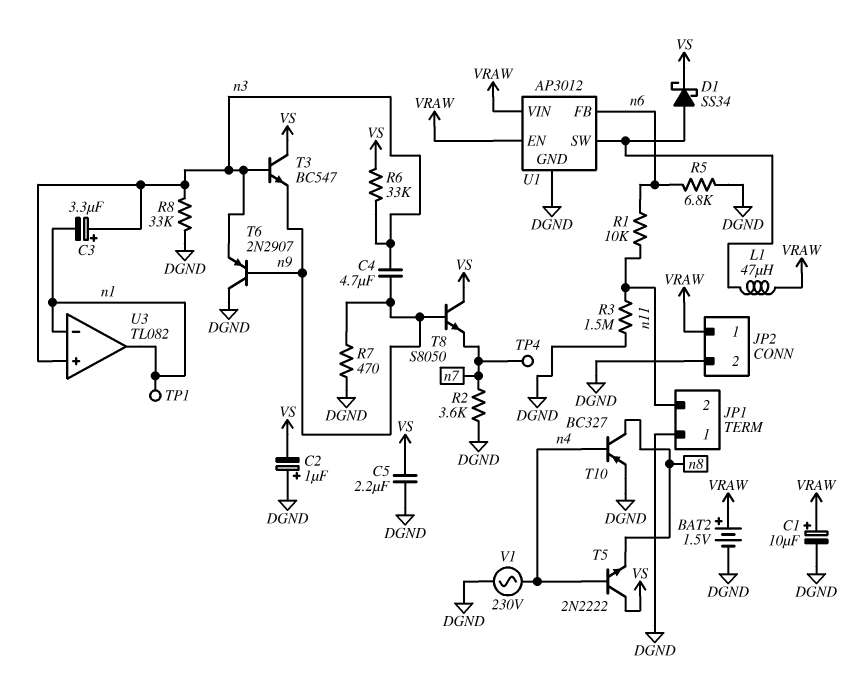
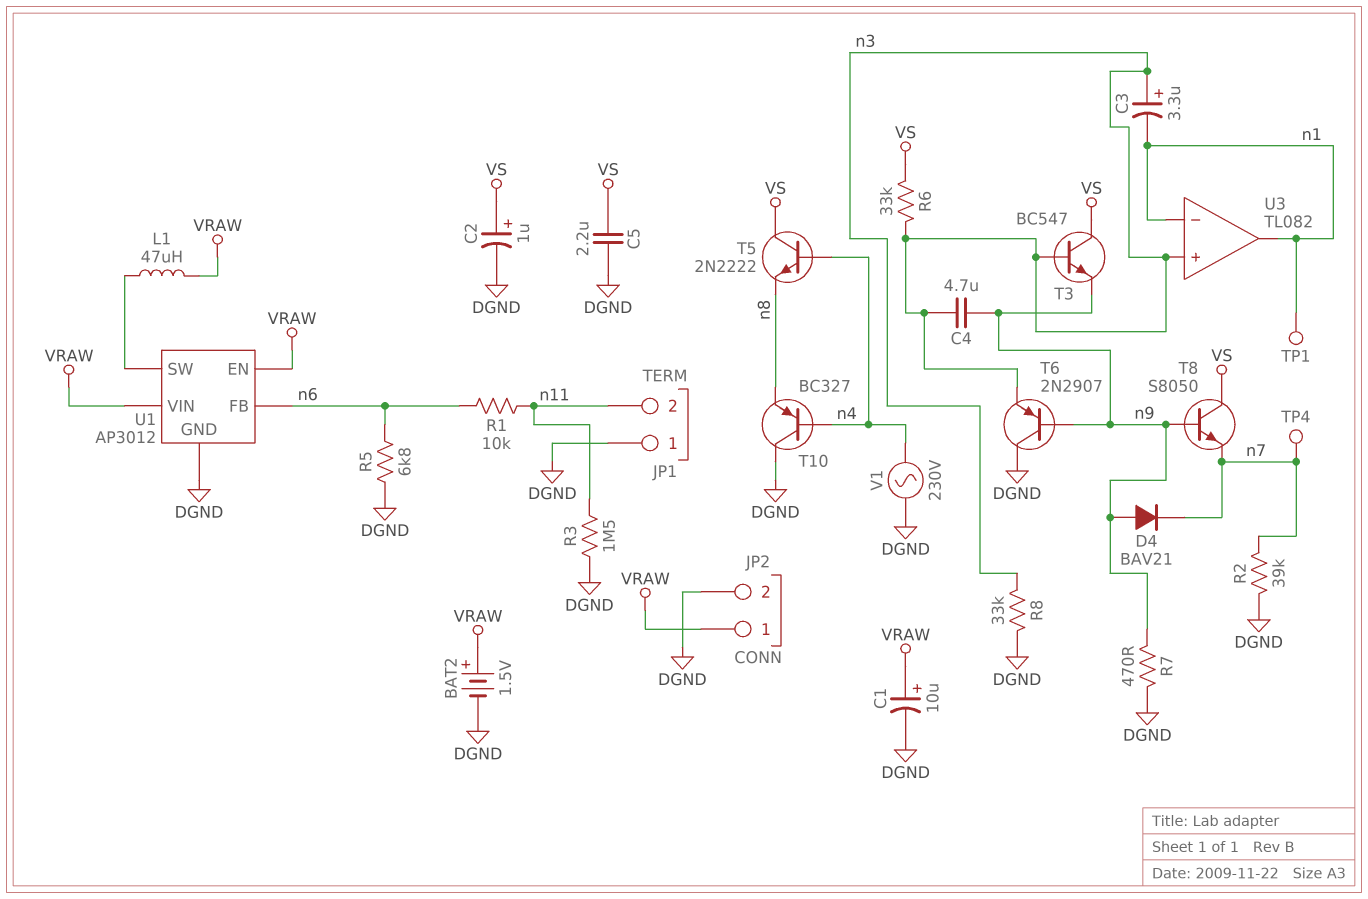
C2: 1uF (plus DGND, minus VS) -> 1uF (plus VS, minus DGND)
D1: schottky SS34 (A U1/SW, K VS) -> none
D4: none -> diode BAV21 (A n9, K n7)
R2: 3.6k (DGND, n7) -> 39k (DGND, n7)
T10: PNP BC327 (B n4, C n8, E DGND) -> PNP BC327 (B n4, C DGND, E n8)

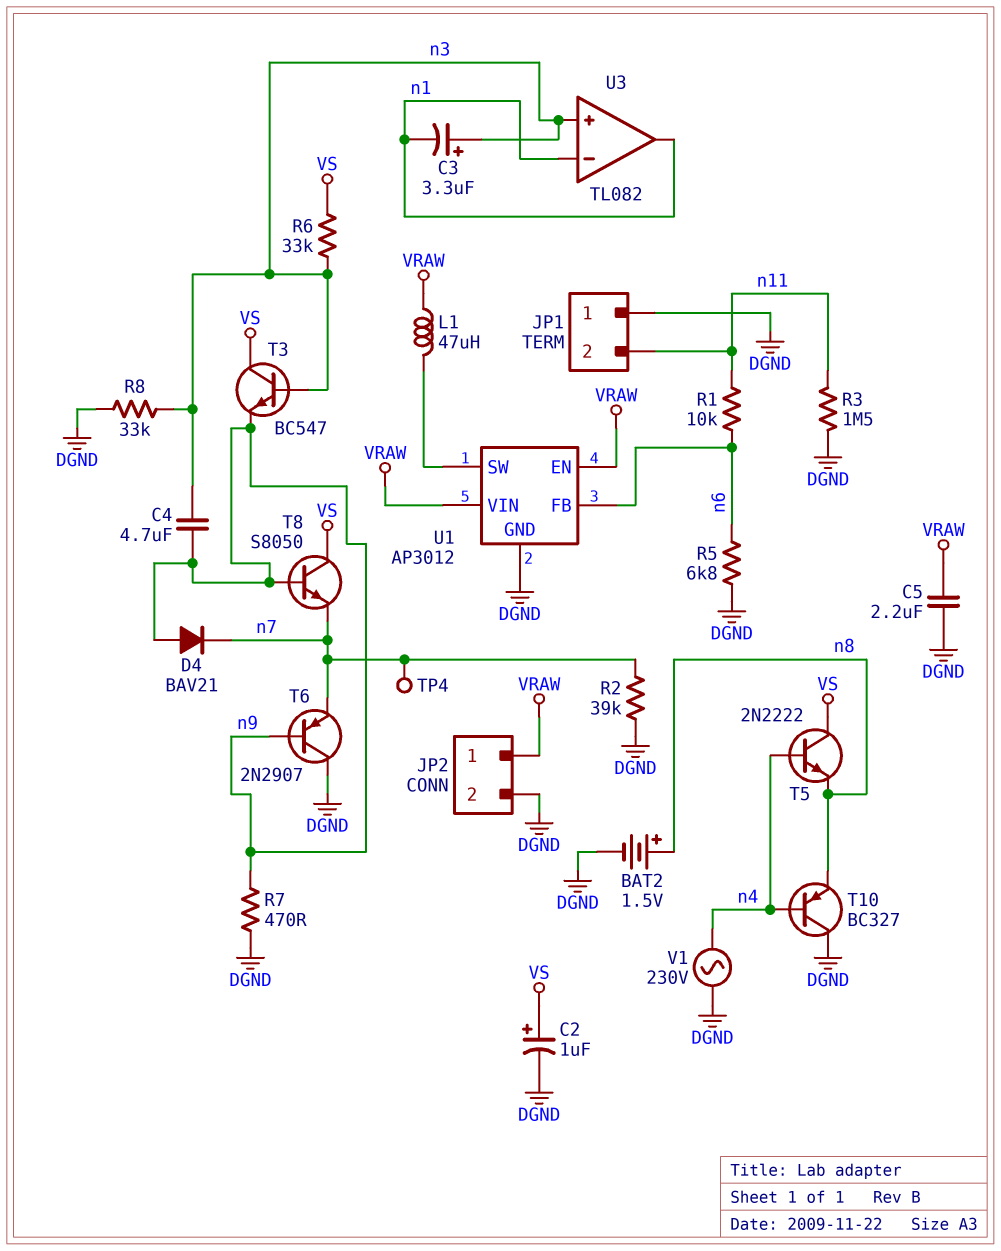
BAT2: 1.5V (plus VRAW, minus DGND) -> 1.5V (plus n8, minus DGND)
C1: 10uF (plus VRAW, minus DGND) -> none
C5: 2.2uF (DGND, VS) -> 2.2uF (DGND, VRAW)
T6: PNP 2N2907 (B n9, C DGND, E n3) -> PNP 2N2907 (B n9, C DGND, E n7)
TP1: test point (n1) -> none

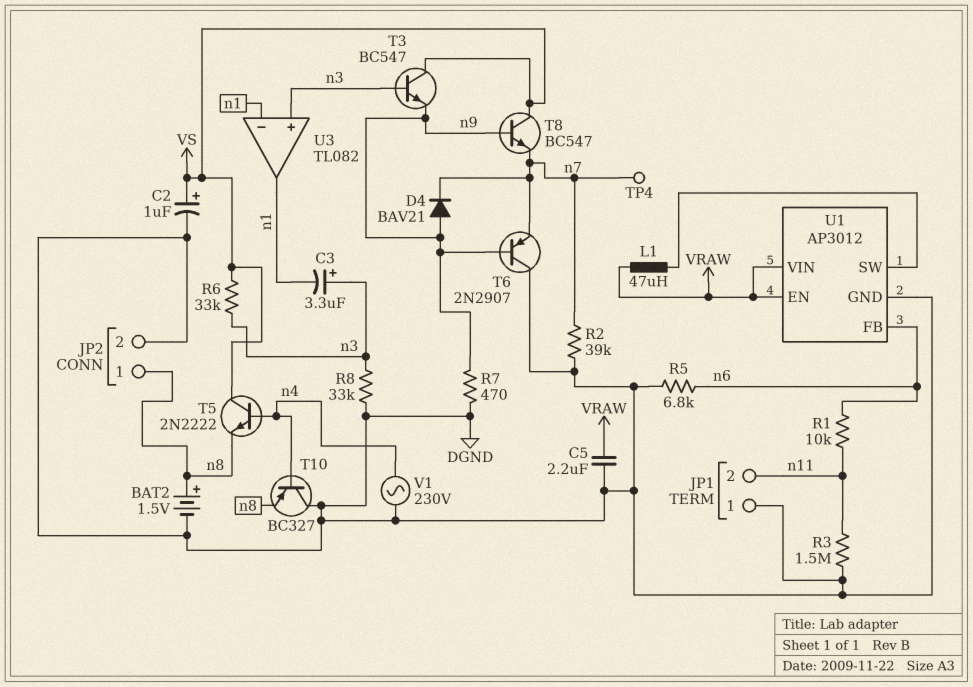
C4: 4.7uF (n3, n9) -> none
JP2 pin 1: VRAW -> n8
T8: NPN S8050 (B n9, C VS, E n7) -> NPN BC547 (B n9, C VS, E n7)

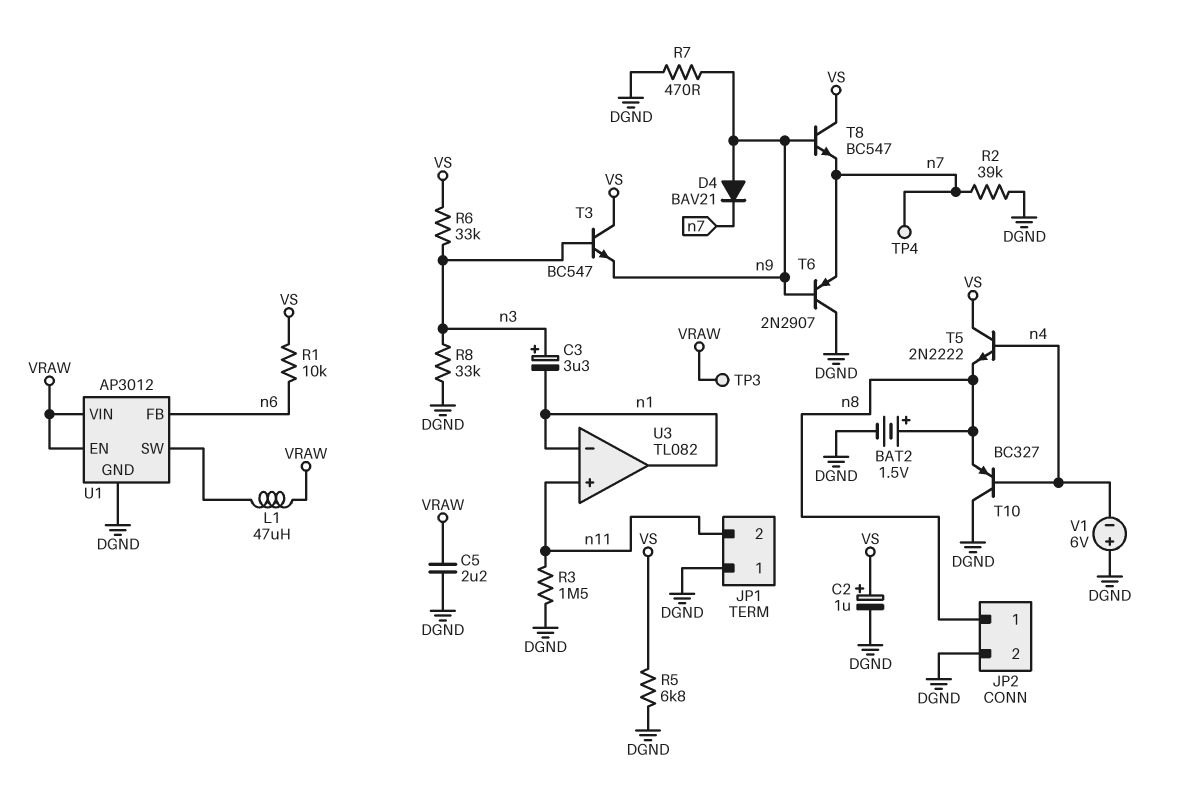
R1: 10k (n6, n11) -> 10k (VS, n6)
R5: 6.8k (DGND, n6) -> 6.8k (DGND, VS)
TP3: none -> test point (VRAW)
U3 pin in+: n3 -> n11
V1: AC 230V (DGND, n4) -> 6V (plus DGND, minus n4)

